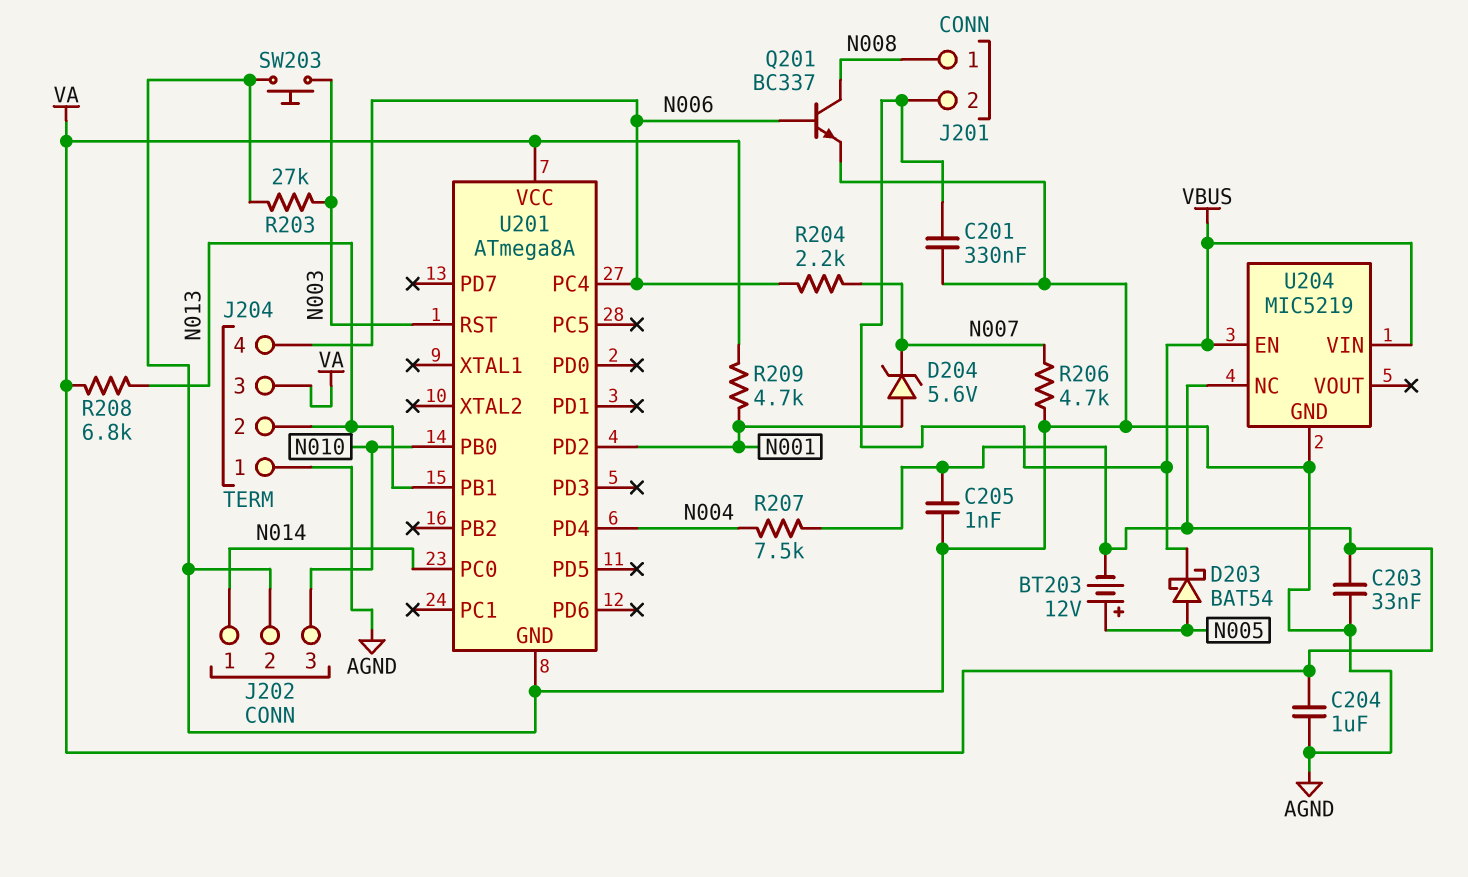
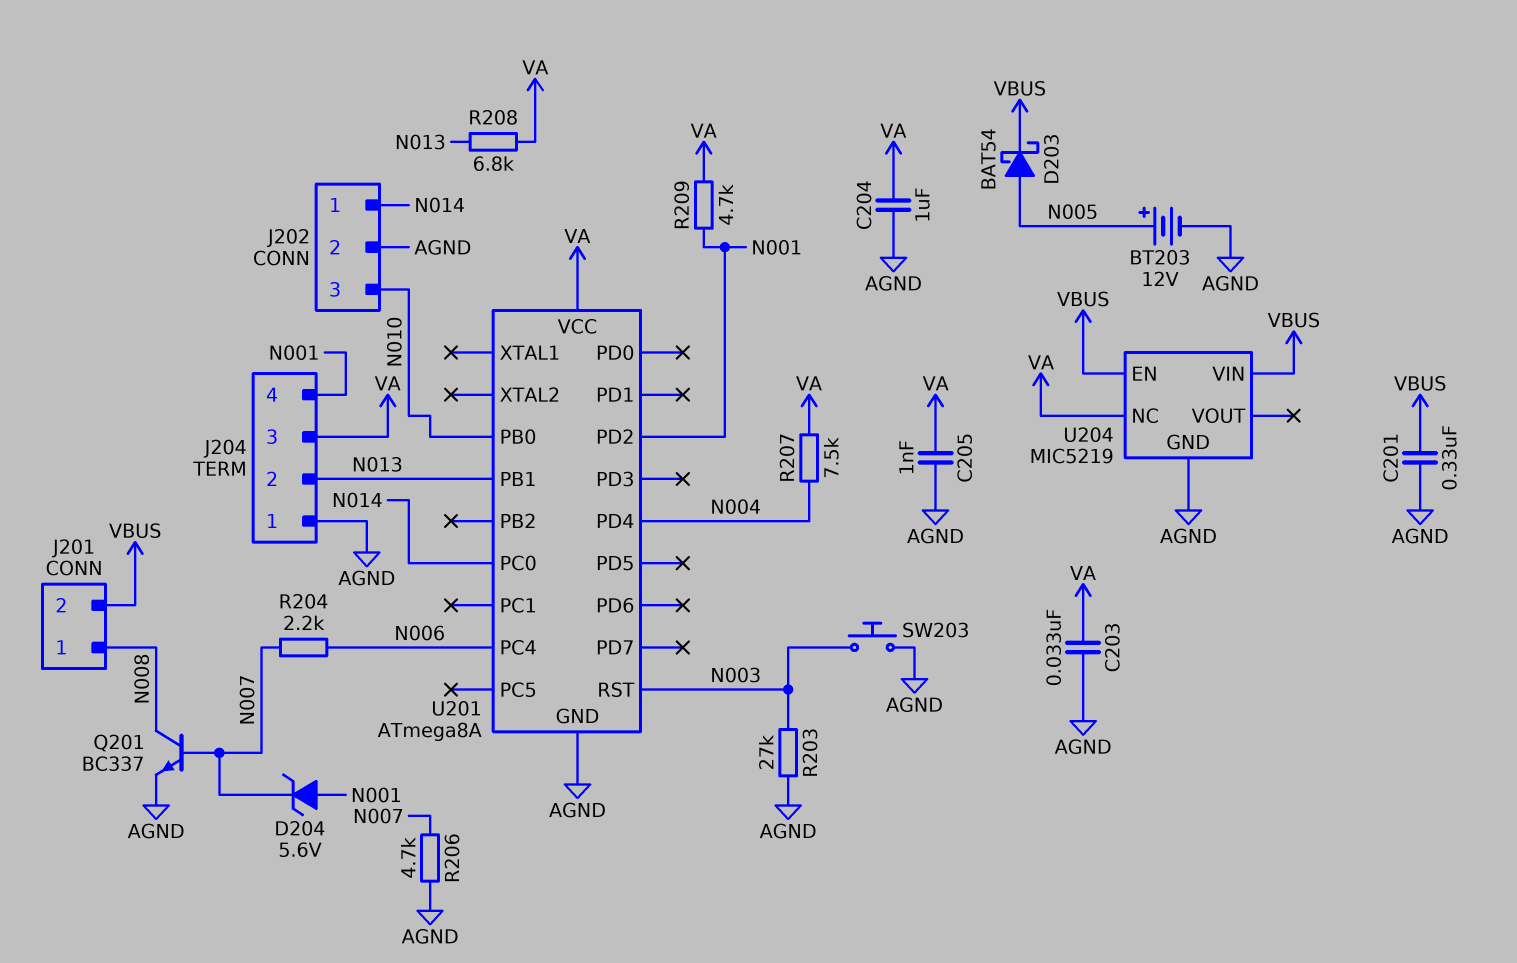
BT203: 12V (plus N005, minus VA) -> 12V (plus N005, minus AGND)
J204 pin 4: N006 -> N001
Q201: NPN BC337 (B N006, C N008, E AGND) -> NPN BC337 (B N007, C N008, E AGND)

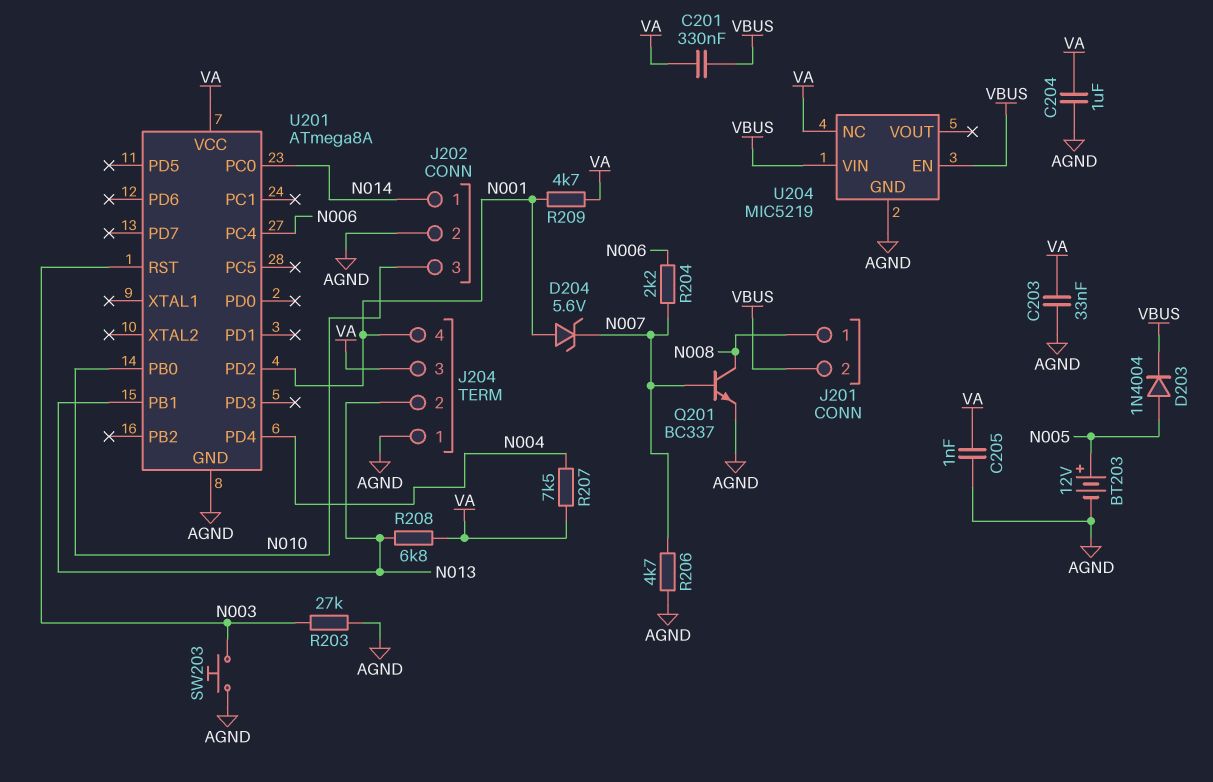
C201: 330nF (AGND, VBUS) -> 330nF (VA, VBUS)
D203: schottky BAT54 (A N005, K VBUS) -> diode 1N4004 (A N005, K VBUS)

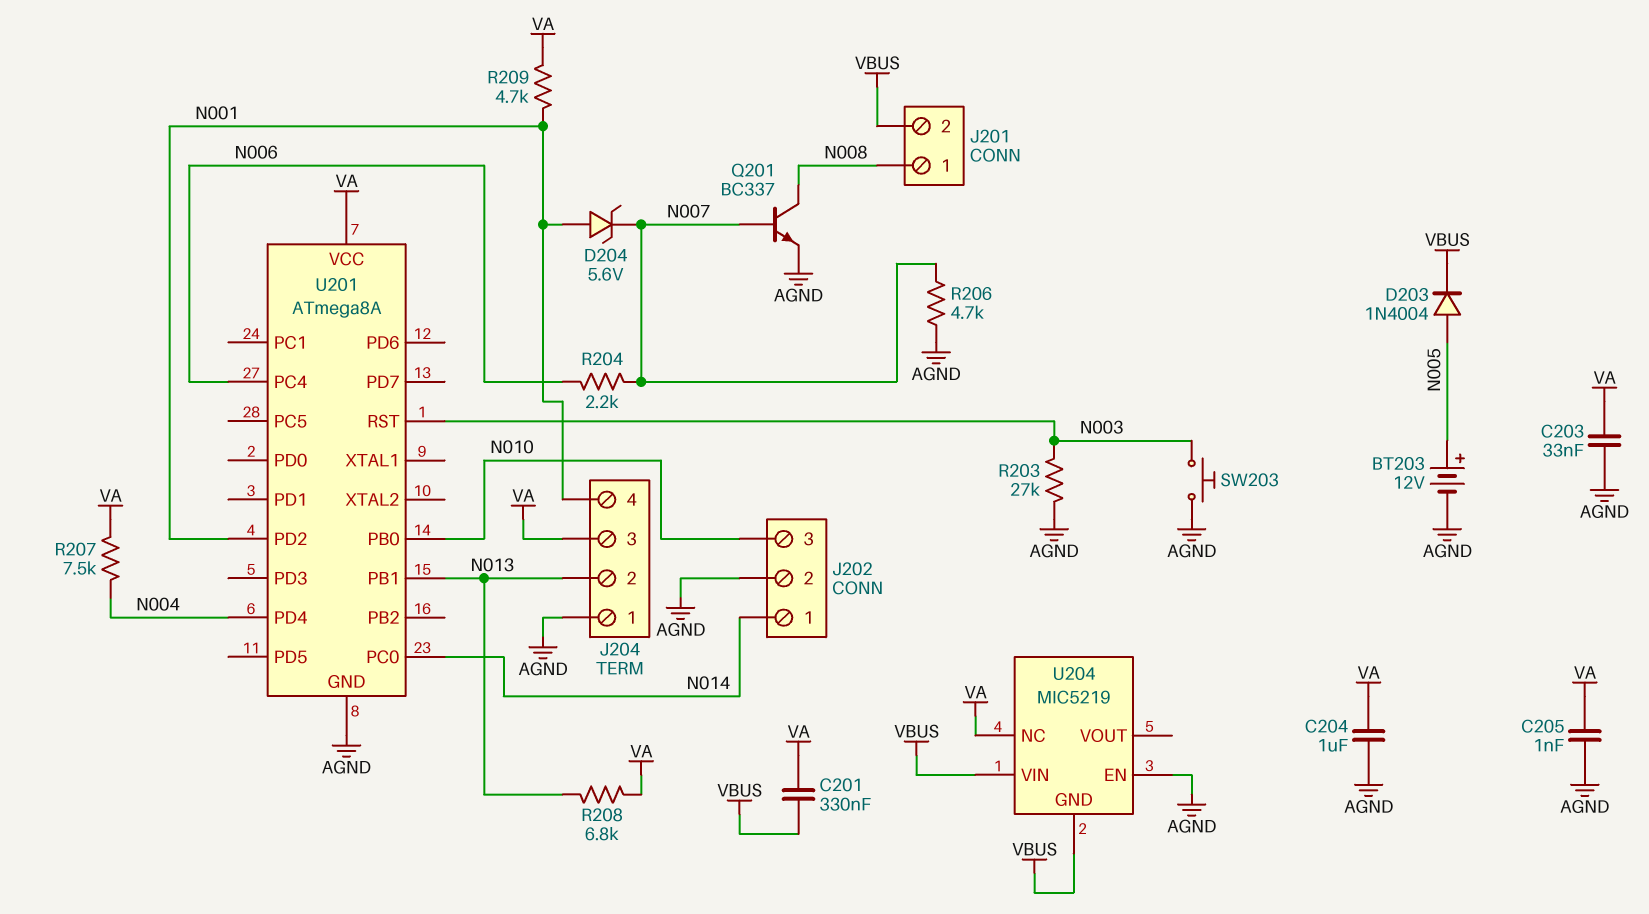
U204 pin EN: VBUS -> AGND
U204 pin GND: AGND -> VBUS

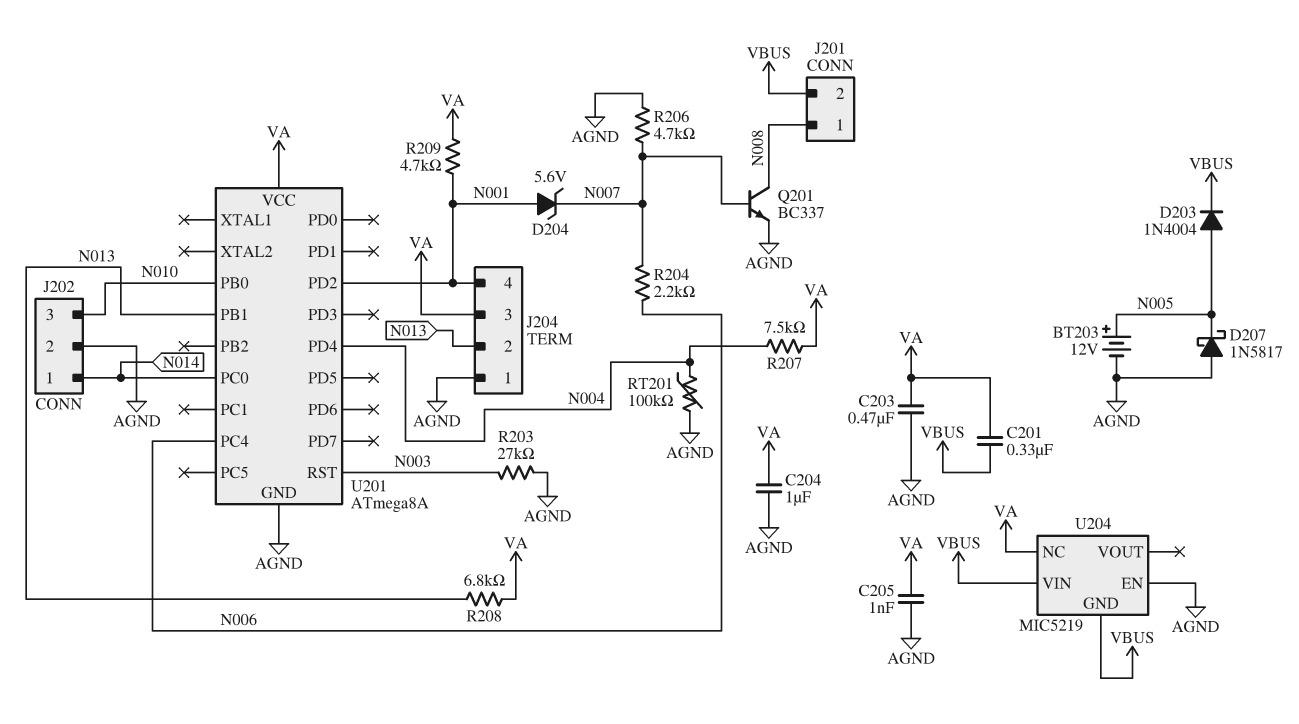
C203: 33nF (AGND, VA) -> 470nF (AGND, VA)
D207: none -> schottky 1N5817 (A AGND, K N005)
RT201: none -> 100k (AGND, N004)
SW203: button (AGND, N003) -> none

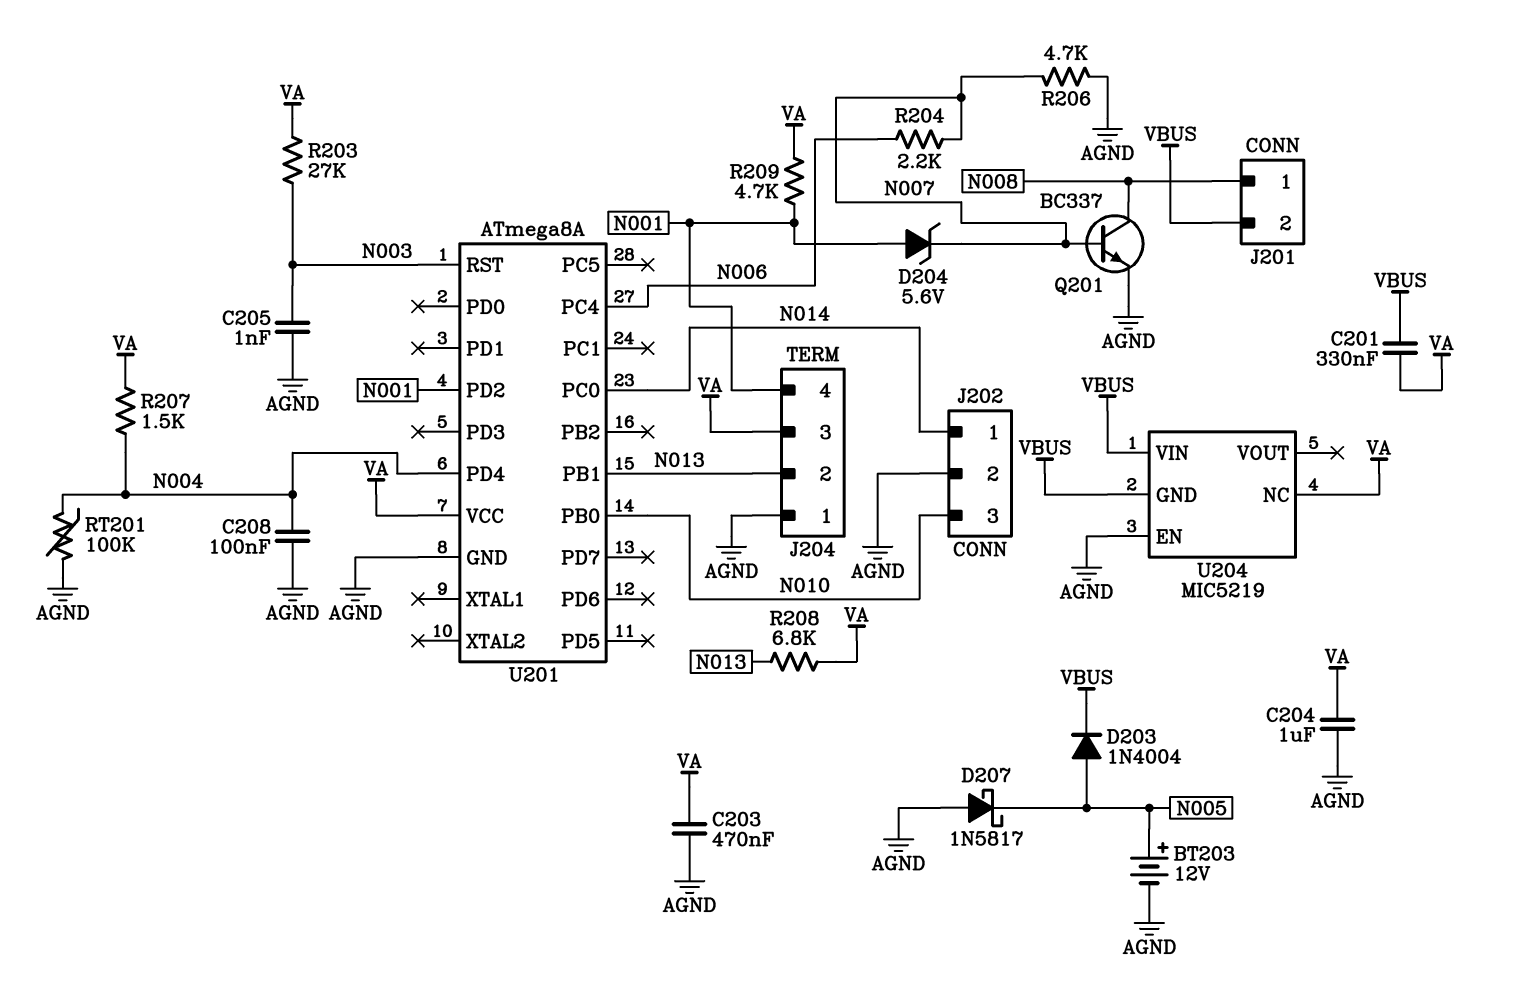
C205: 1nF (AGND, VA) -> 1nF (AGND, N003)
C208: none -> 100nF (AGND, N004)
R203: 27k (AGND, N003) -> 27k (N003, VA)
R207: 7.5k (N004, VA) -> 1.5k (N004, VA)

